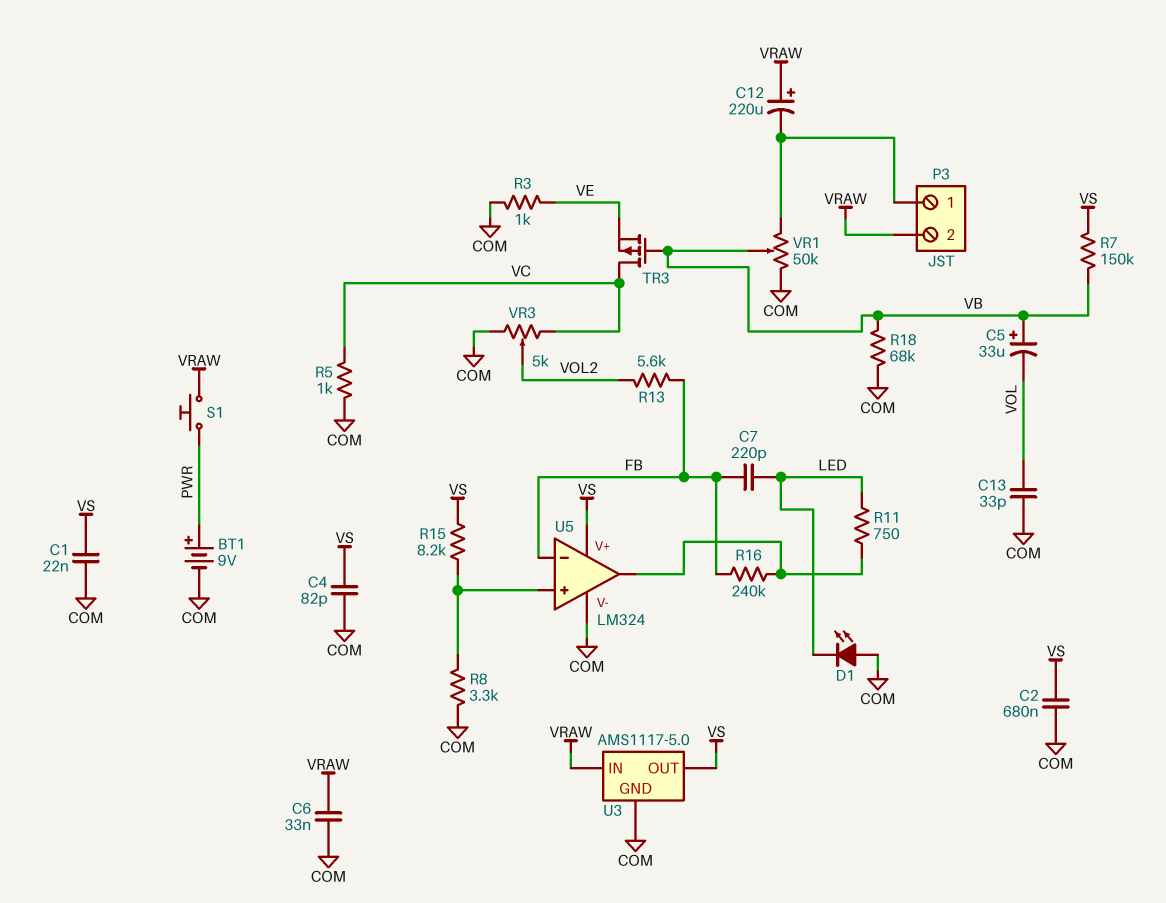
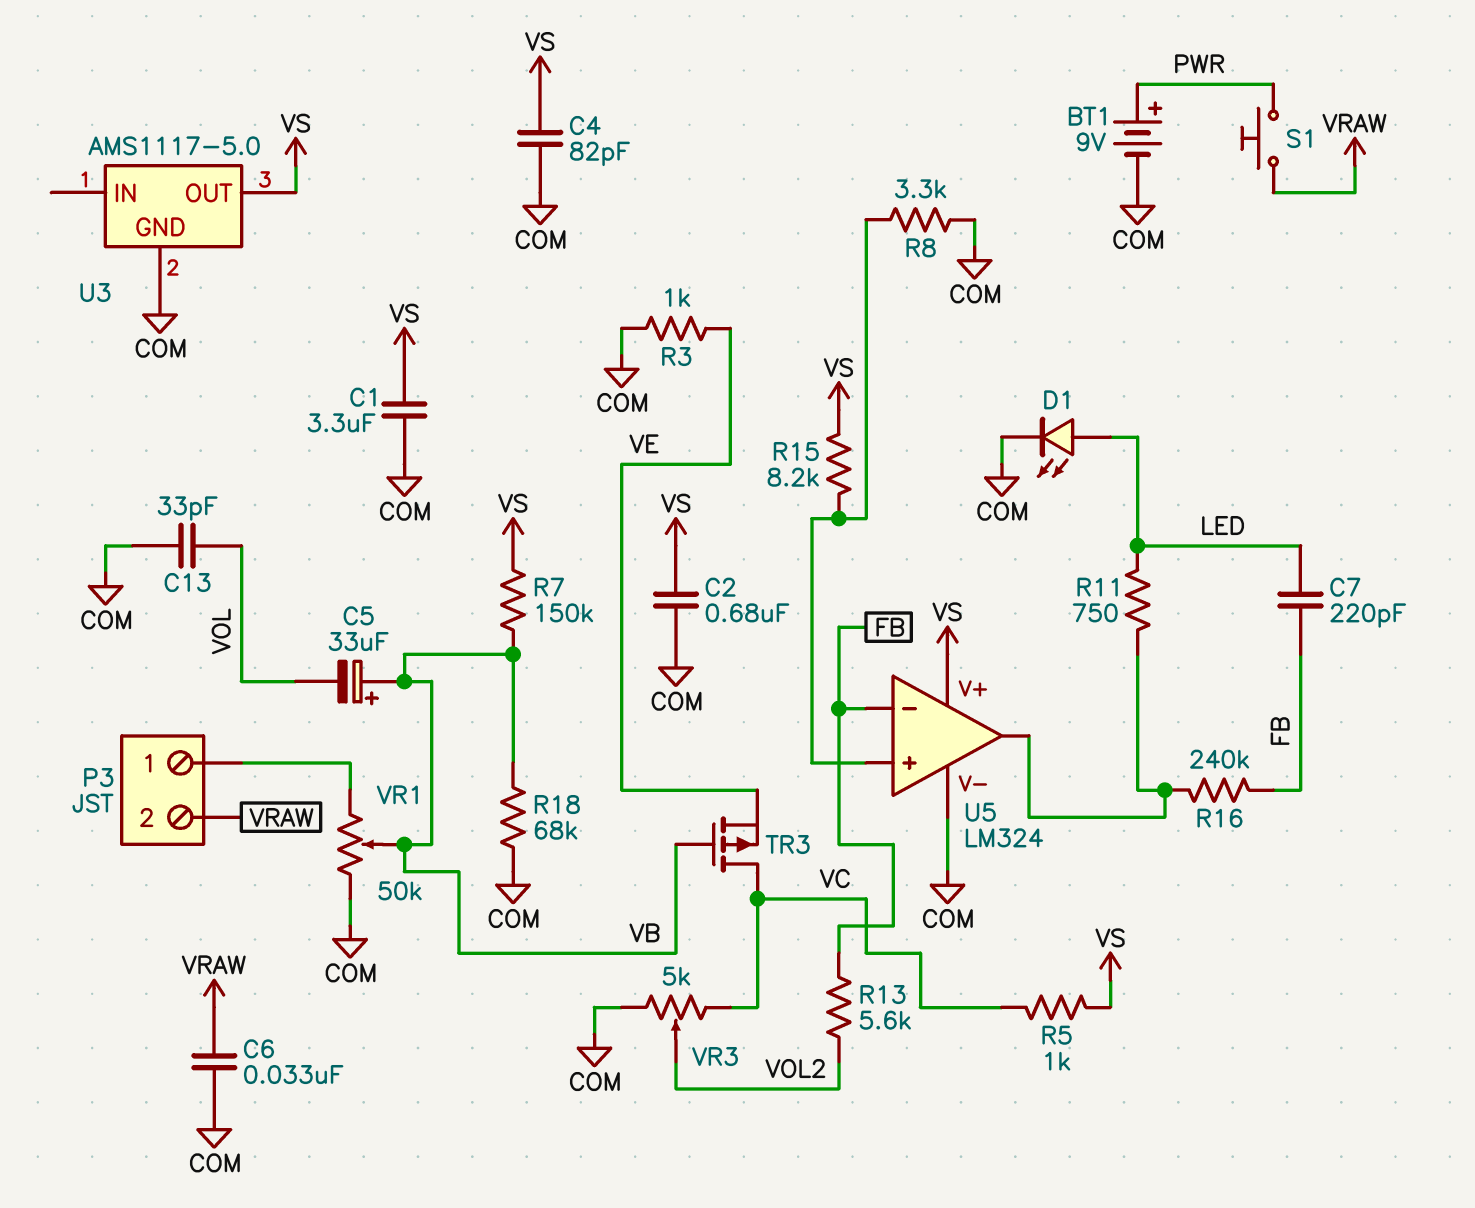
C1: 22nF (COM, VS) -> 3.3uF (COM, VS)
C12: 220uF (plus VRAW, minus P3/1) -> none
D1: LED (A COM, K LED) -> LED (A LED, K COM)
R5: 1k (COM, VC) -> 1k (VC, VS)
U3 pin IN: VRAW -> none

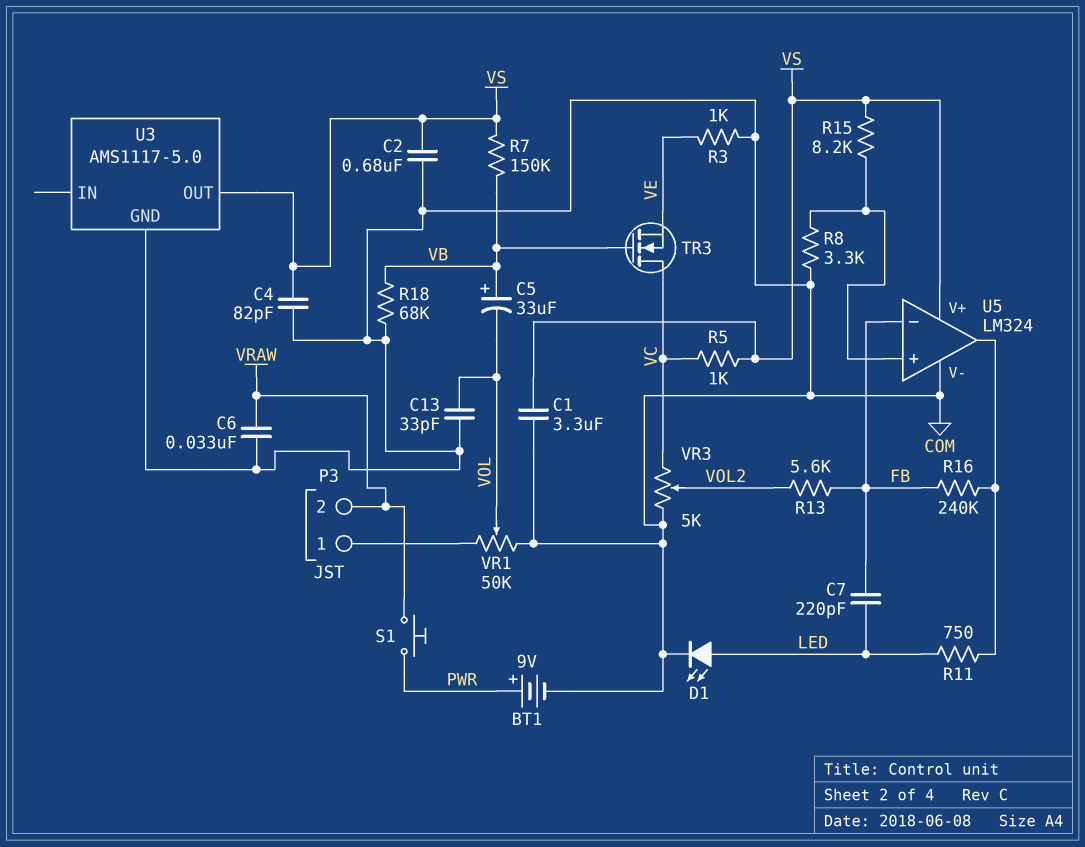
TR3: PMOS (G VB, D VC, S VE) -> NMOS (G VB, D VC, S VE)
VR1: 50k (COM, P3/1, wiper VB) -> 50k (COM, P3/1, wiper VOL)

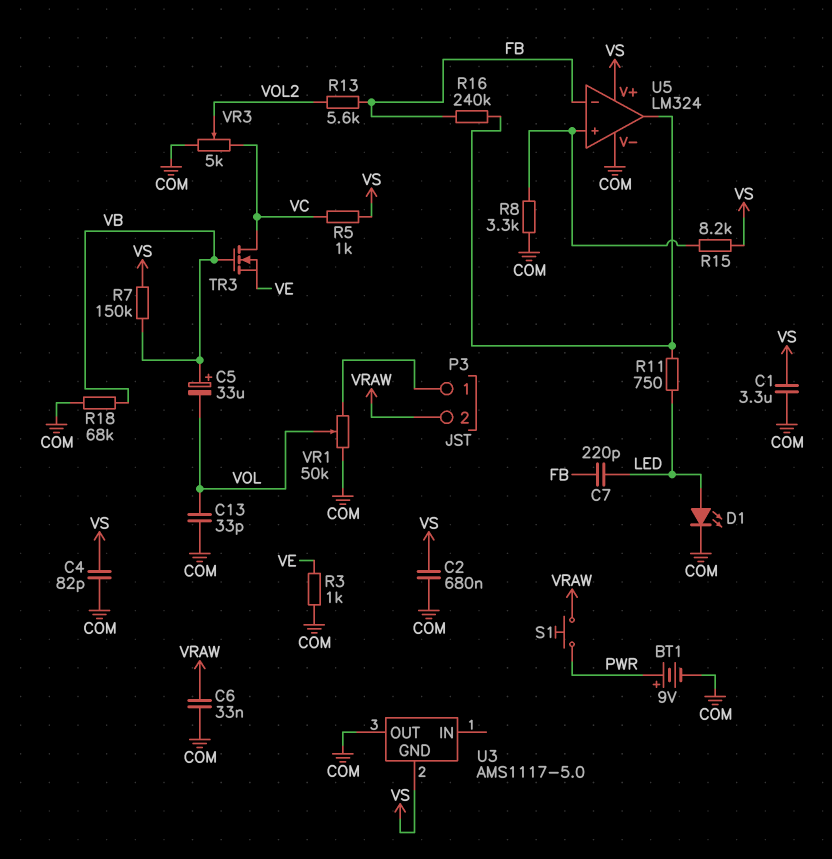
U3 pin GND: COM -> VS
U3 pin OUT: VS -> COM

